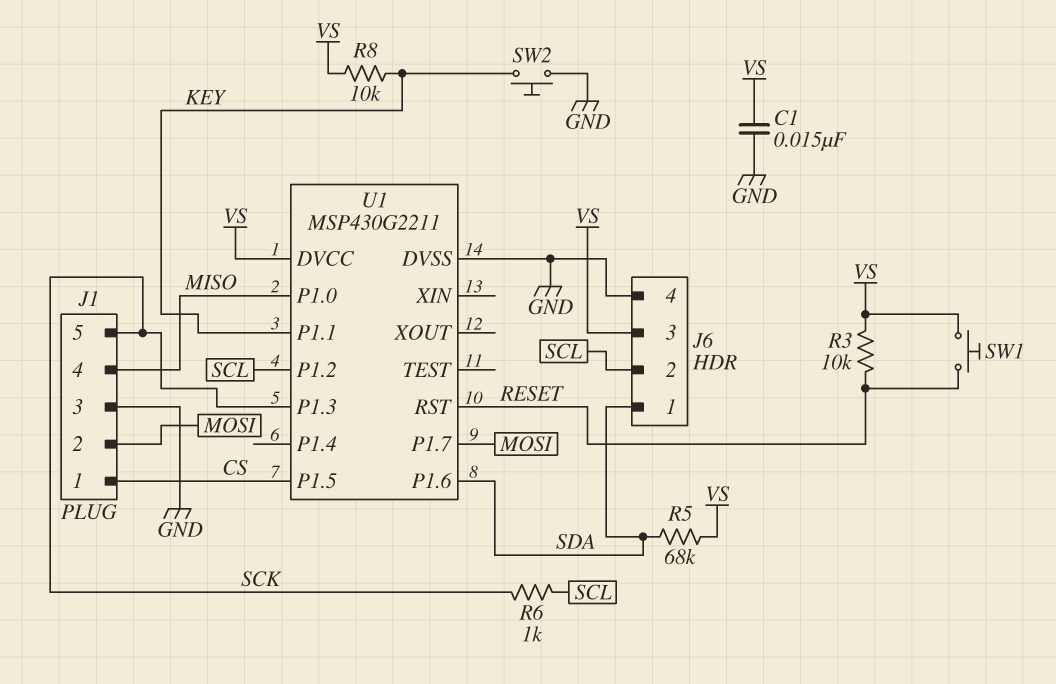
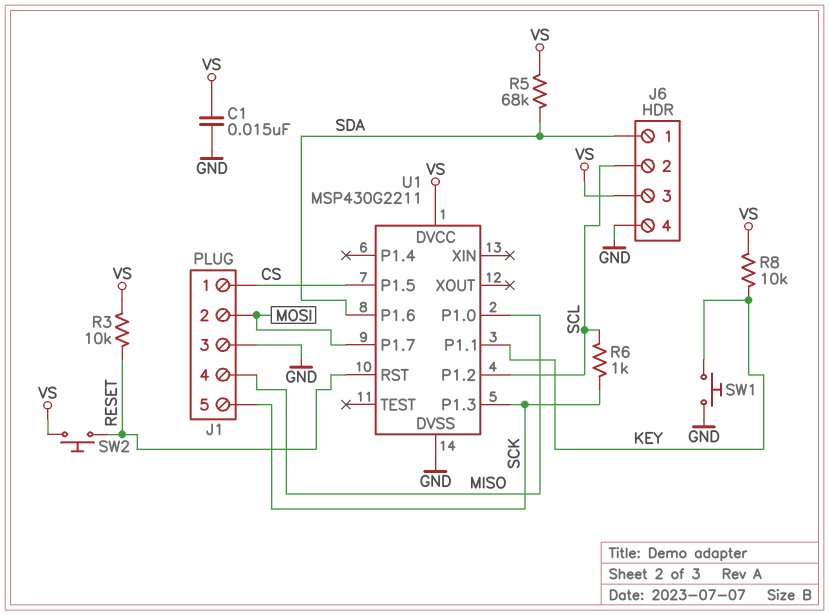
SW1: button (RESET, VS) -> button (GND, KEY)
SW2: button (GND, KEY) -> button (RESET, VS)

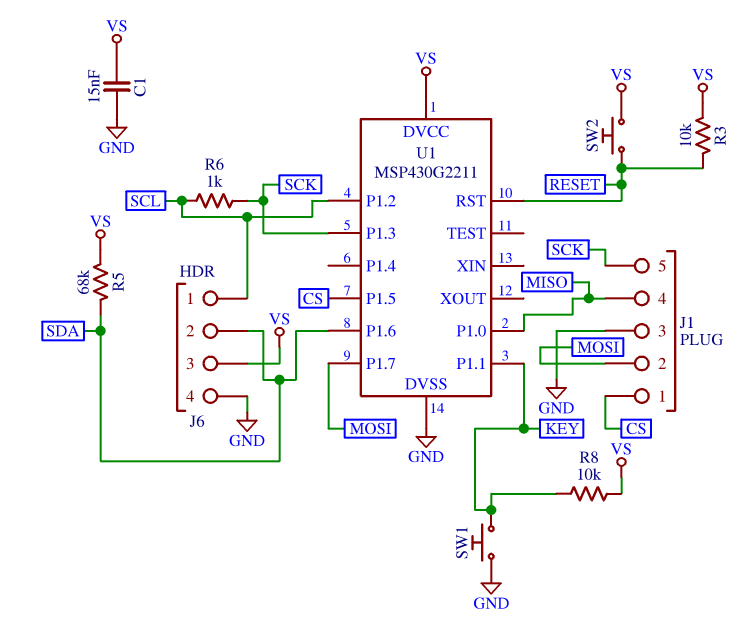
J6 pin 1: SDA -> SCL
J6 pin 2: SCL -> SDA

